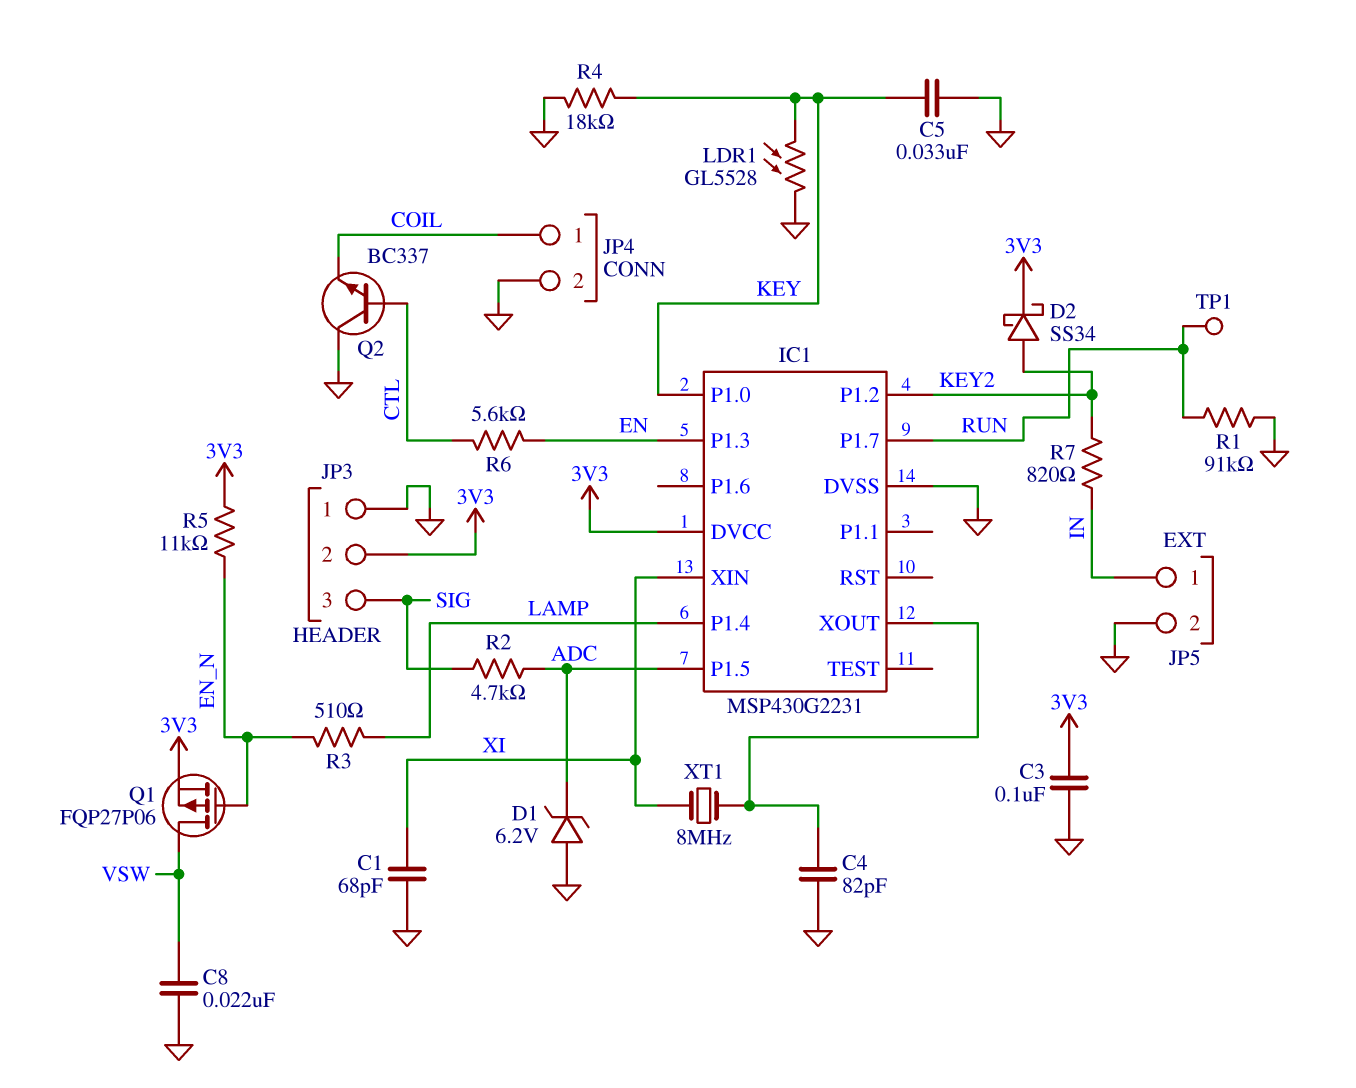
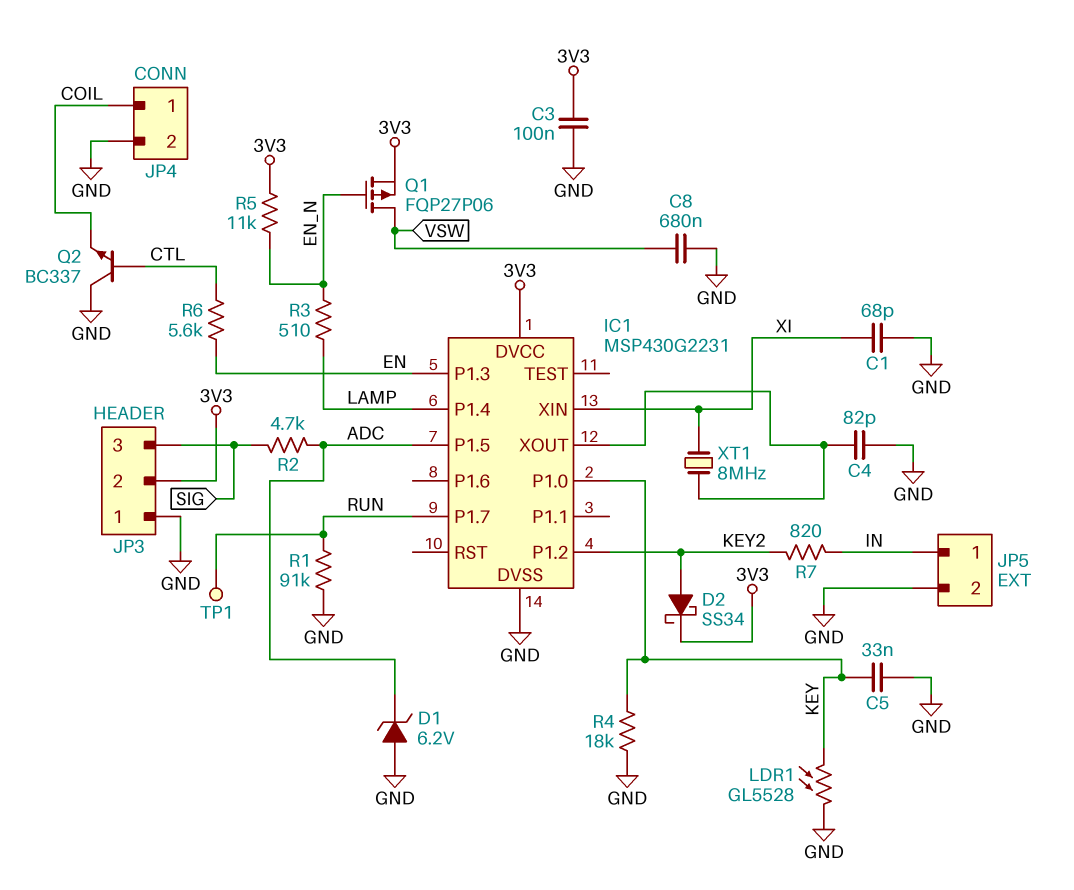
C8: 22nF (GND, VSW) -> 680nF (GND, VSW)

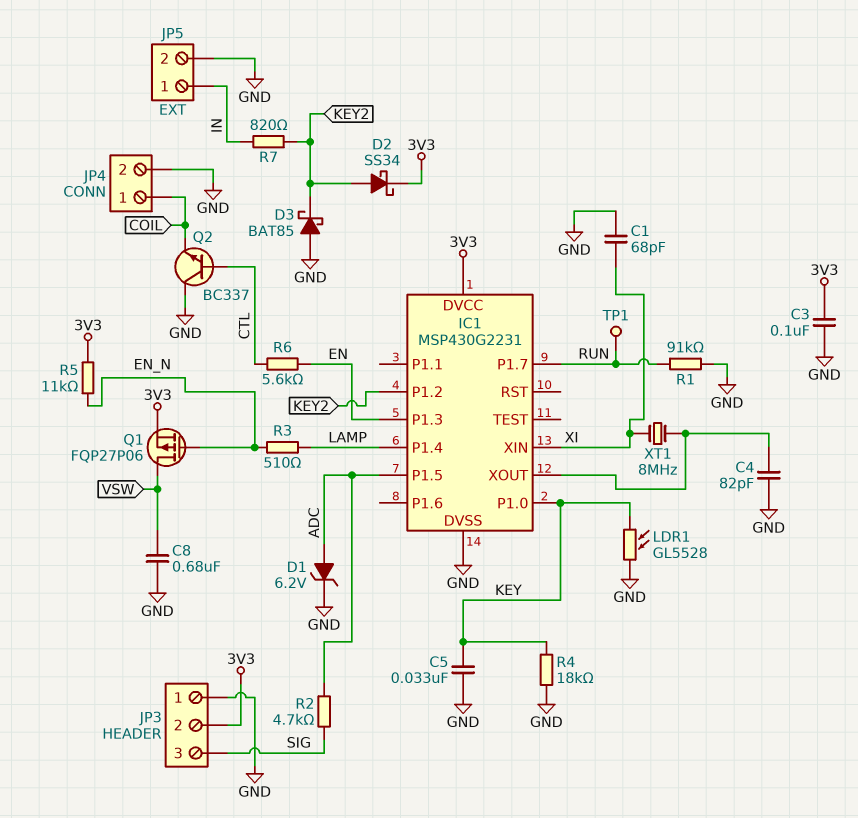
D1: zener 6.2V (A GND, K ADC) -> zener 6.2V (A ADC, K GND)
D3: none -> schottky BAT85 (A GND, K KEY2)

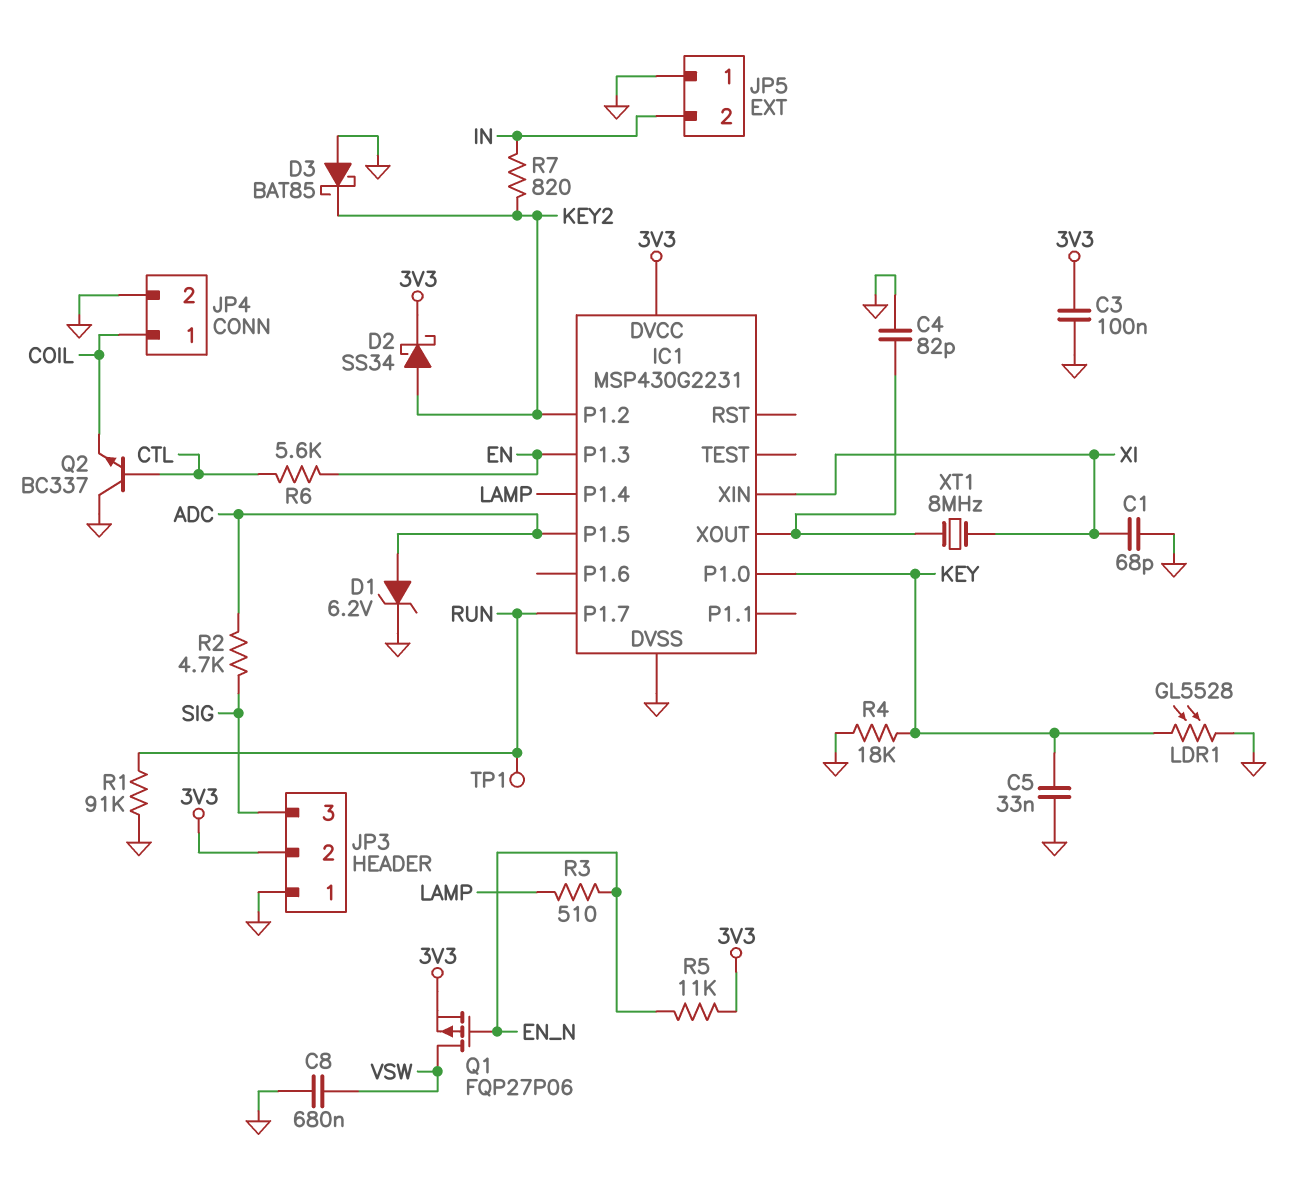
JP5 pin 1: IN -> GND
JP5 pin 2: GND -> IN

